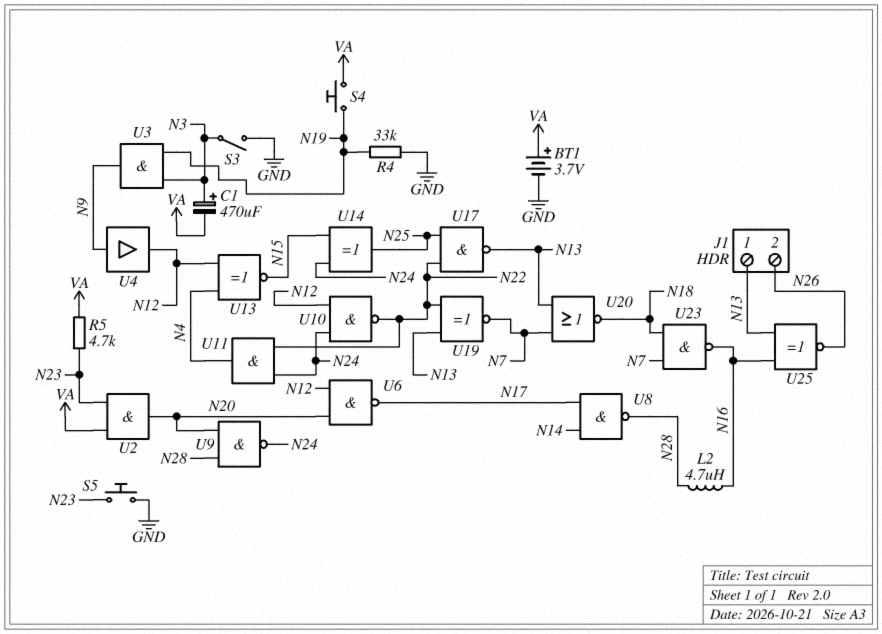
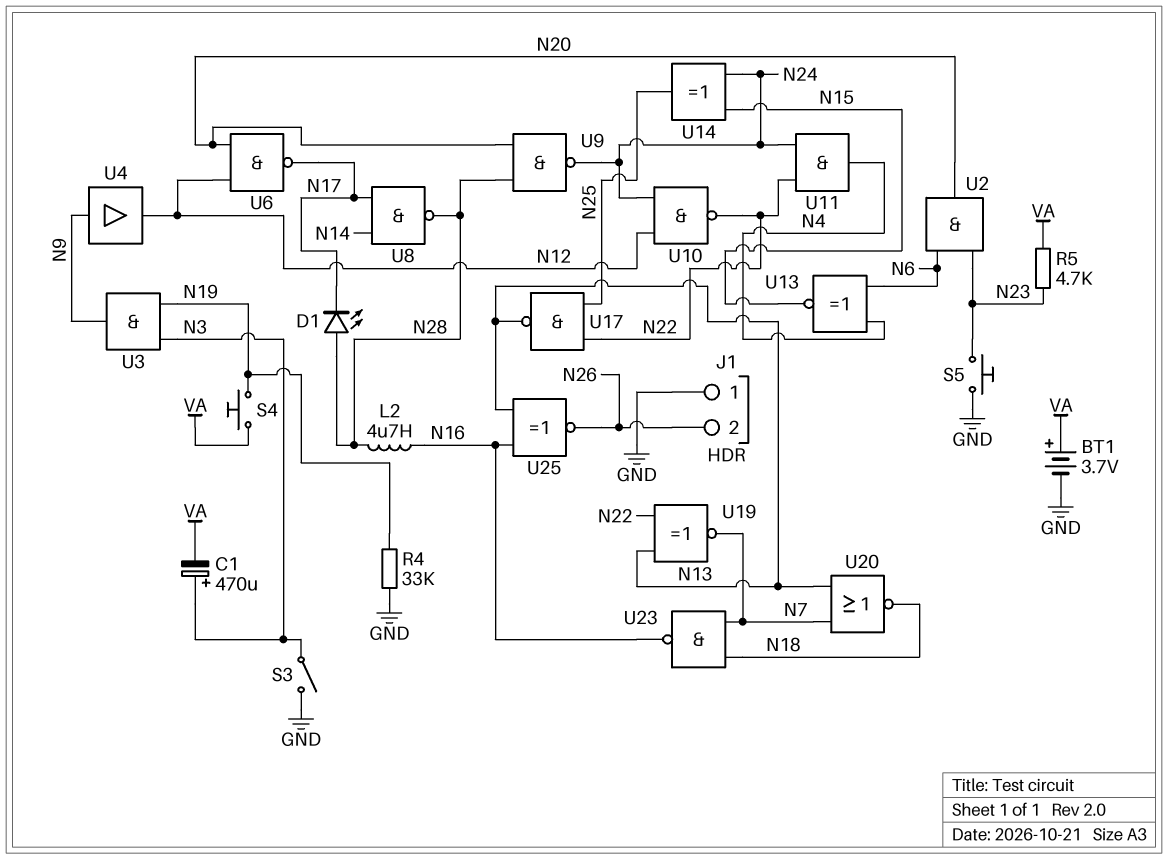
D1: none -> LED (A N28, K N17)
J1 pin 1: N13 -> GND
U2: AND (in N23, in VA, out N20) -> AND (in N6, in N23, out N20)
U13: XNOR (in N4, in N12, out N15) -> XNOR (in N4, in N6, out N15)

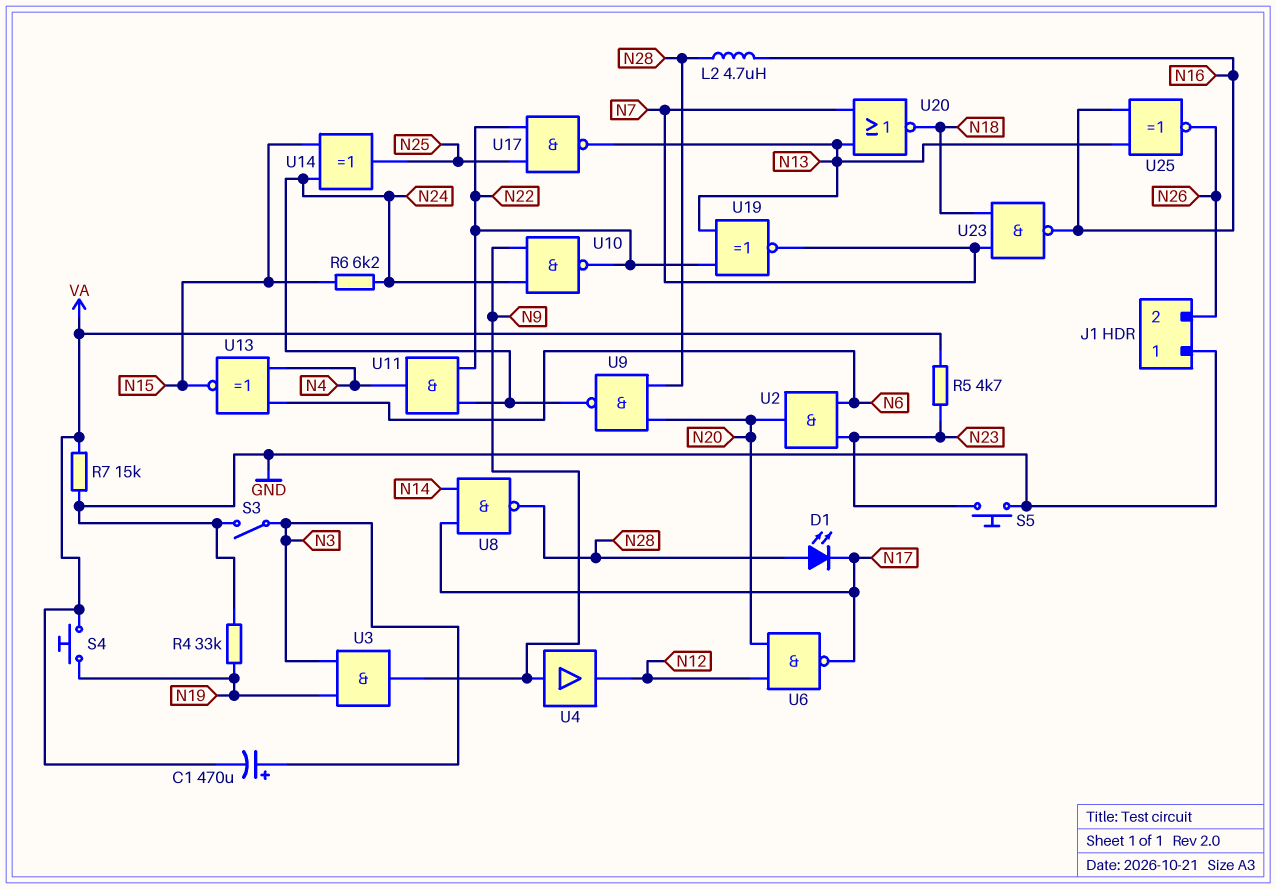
BT1: 3.7V (plus VA, minus GND) -> none
R6: none -> 6.2k (N15, N24)
R7: none -> 15k (GND, VA)
U10: NAND (in N12, in N24, out N22) -> NAND (in N9, in N24, out N22)

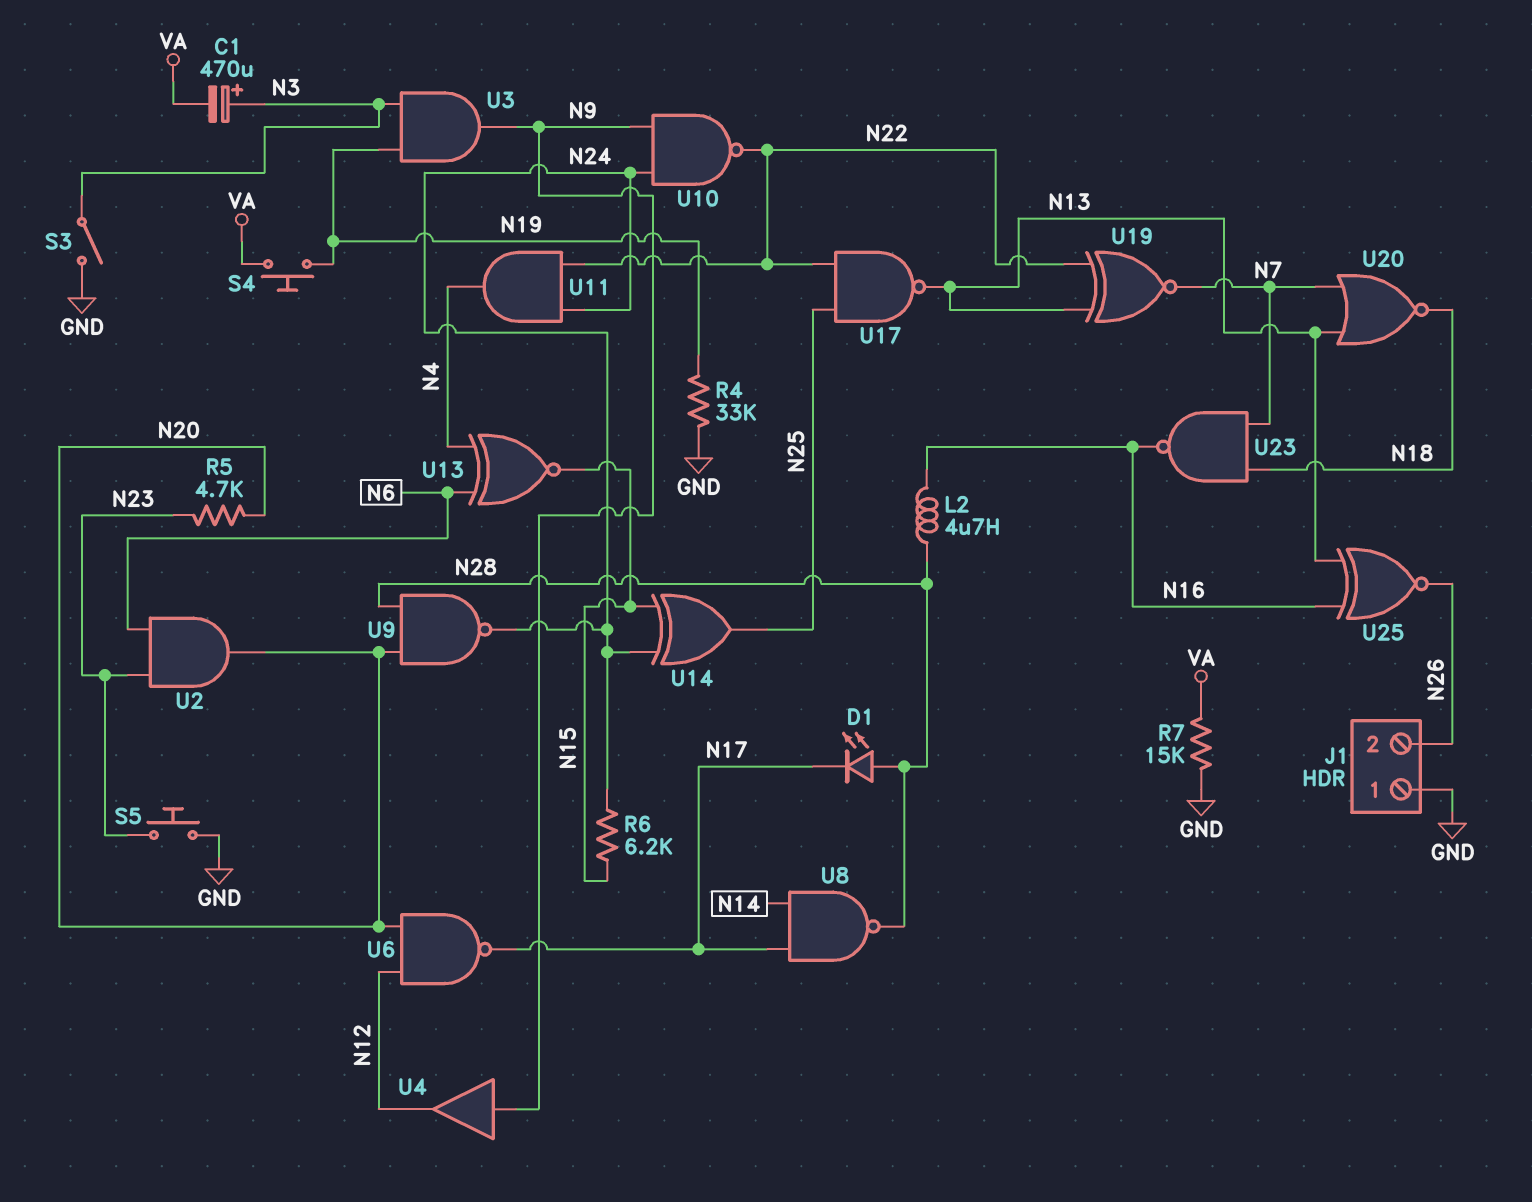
R5: 4.7k (N23, VA) -> 4.7k (N20, N23)

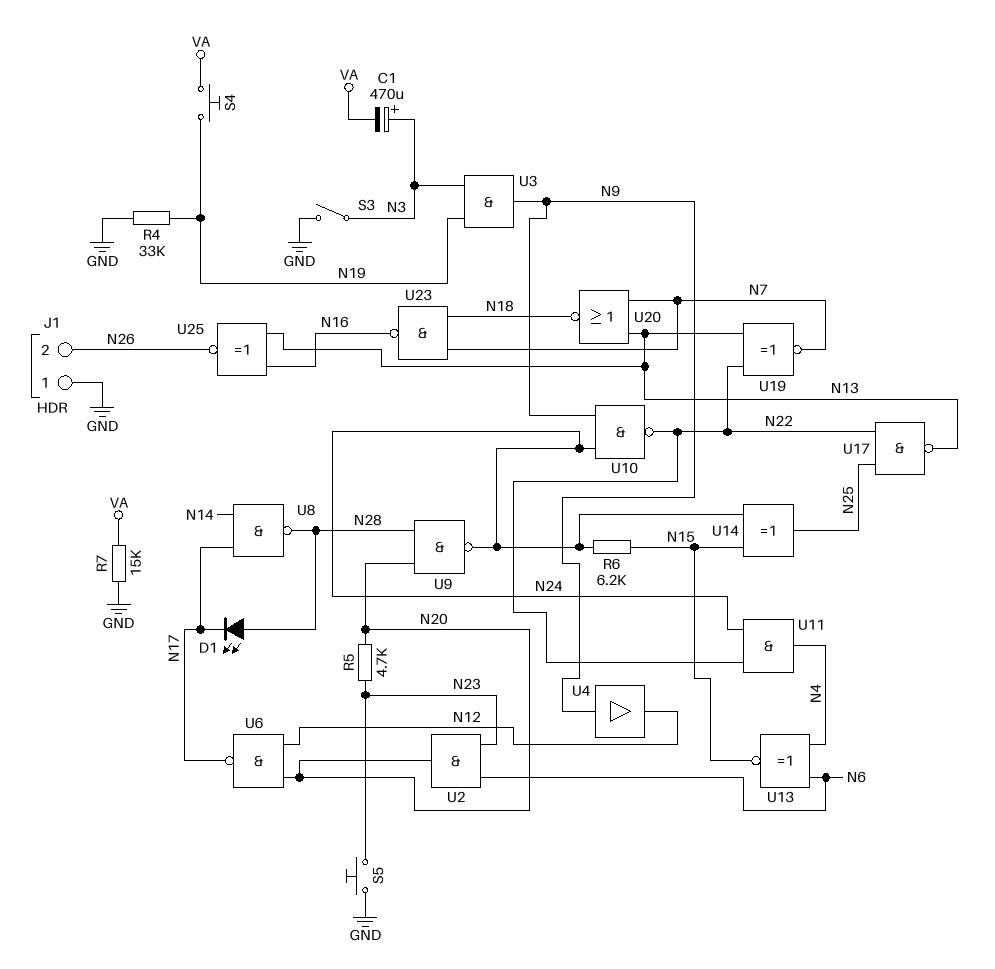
L2: 4.7uH (N16, N28) -> none

